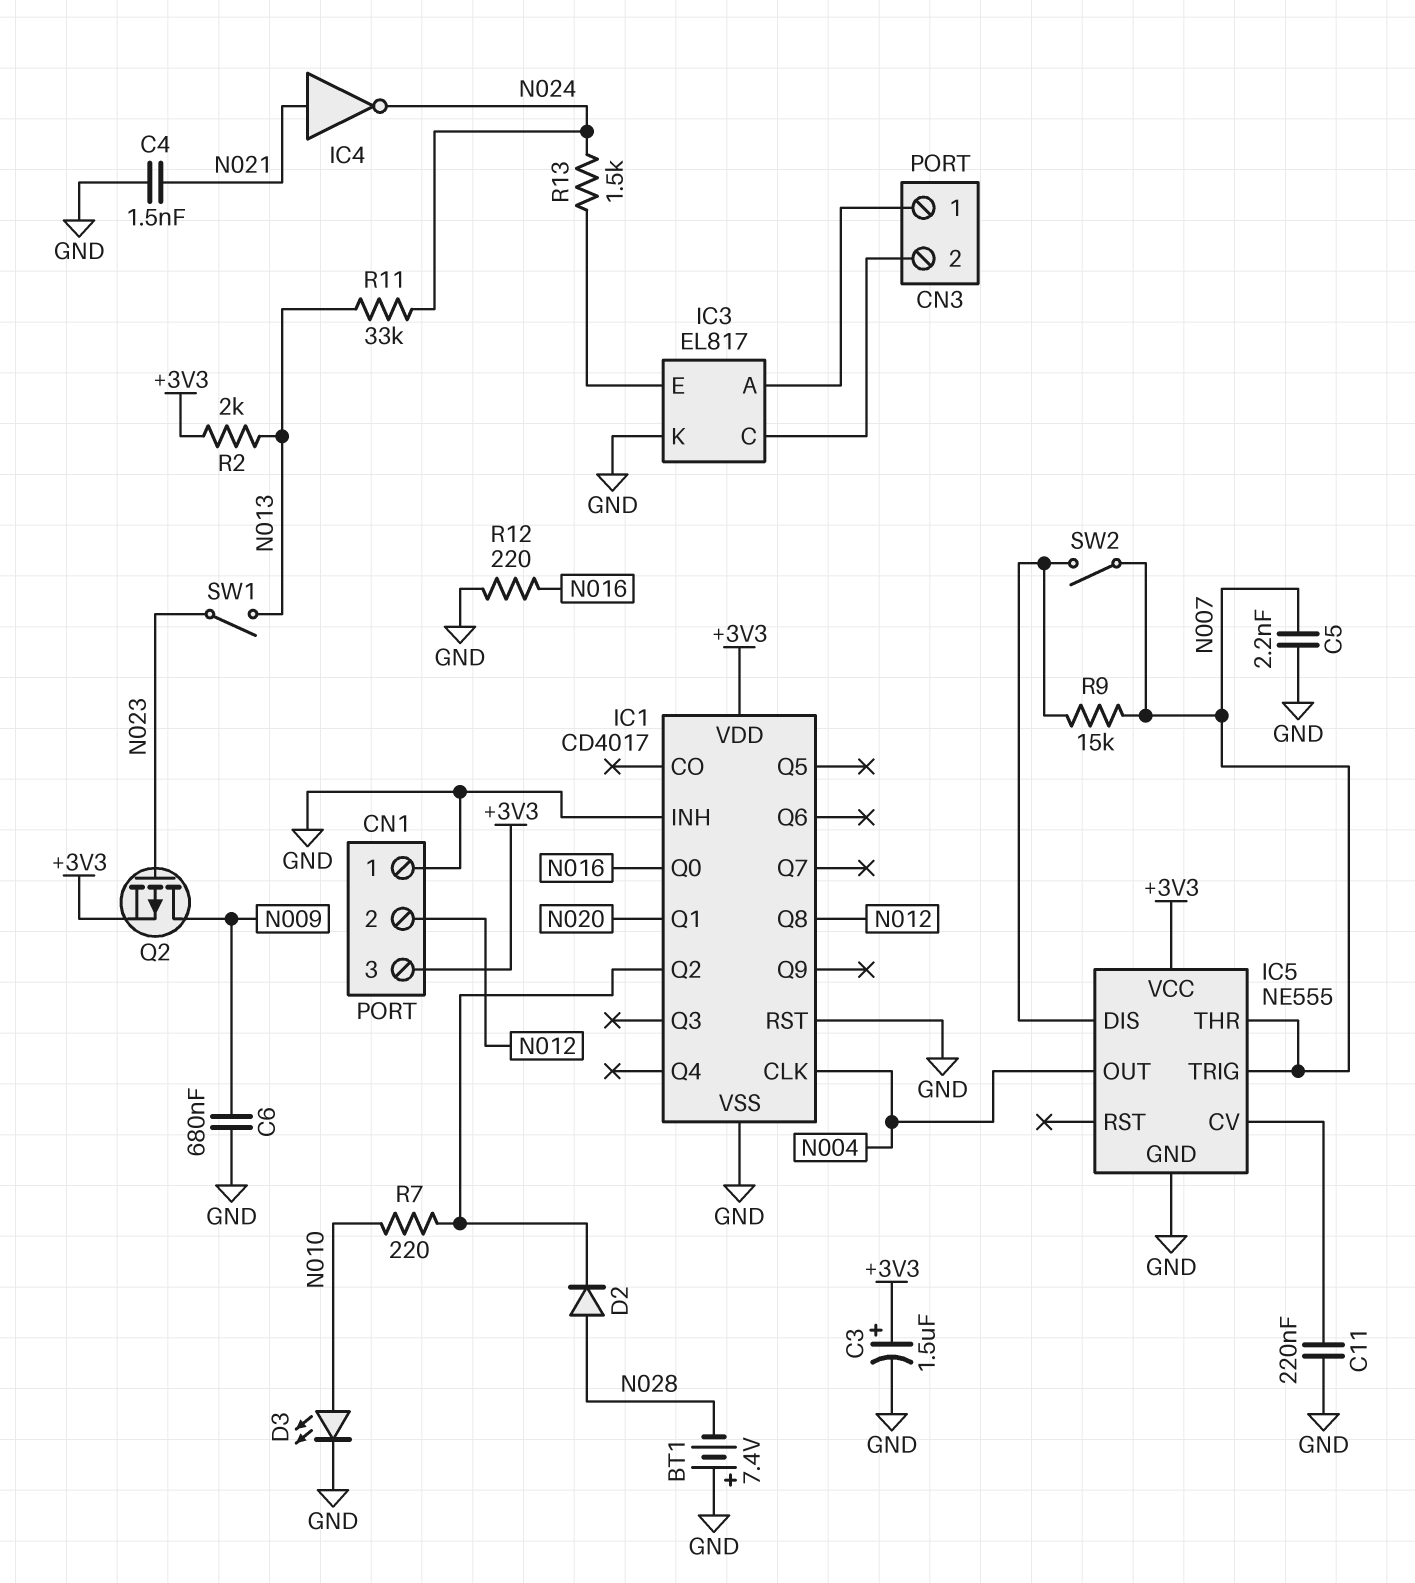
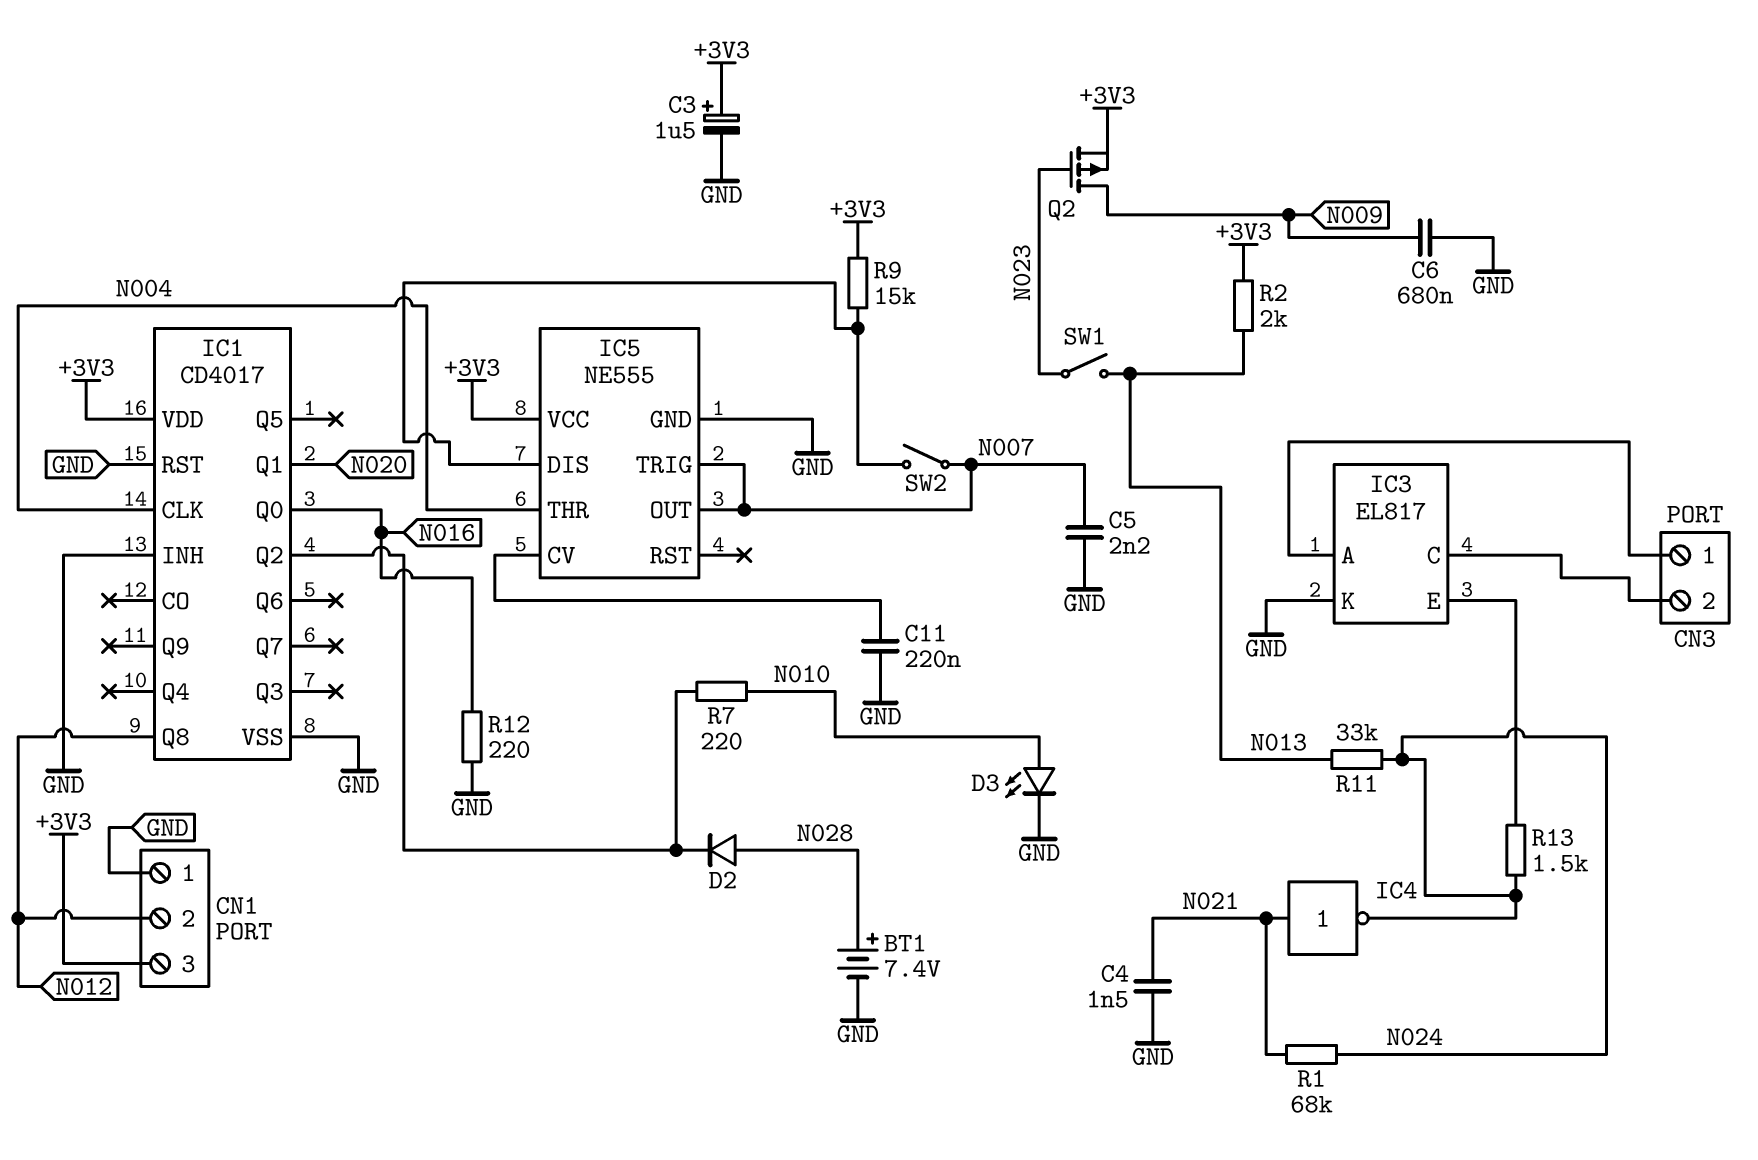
BT1: 7.4V (plus GND, minus N028) -> 7.4V (plus N028, minus GND)
IC5 pin OUT: N004 -> N007
IC5 pin THR: N007 -> N004
R1: none -> 68k (N021, N024)
R9: 15k (IC5/DIS, N007) -> 15k (+3V3, IC5/DIS)

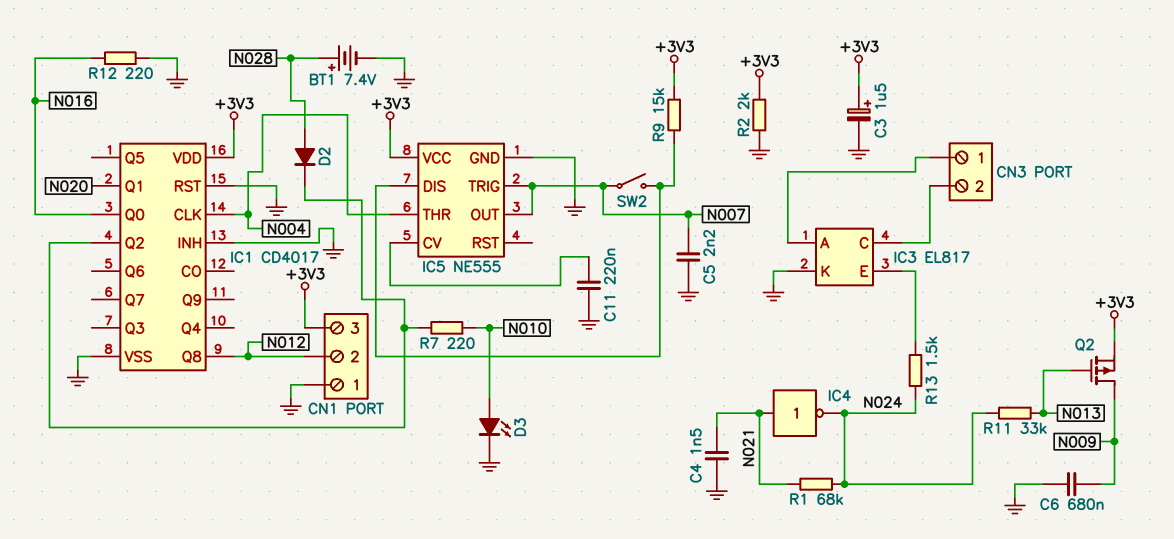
Q2: PMOS (G N023, D N009, S +3V3) -> PMOS (G N013, D N009, S +3V3)
R2: 2k (+3V3, N013) -> 2k (+3V3, GND)
SW1: switch (N013, N023) -> none

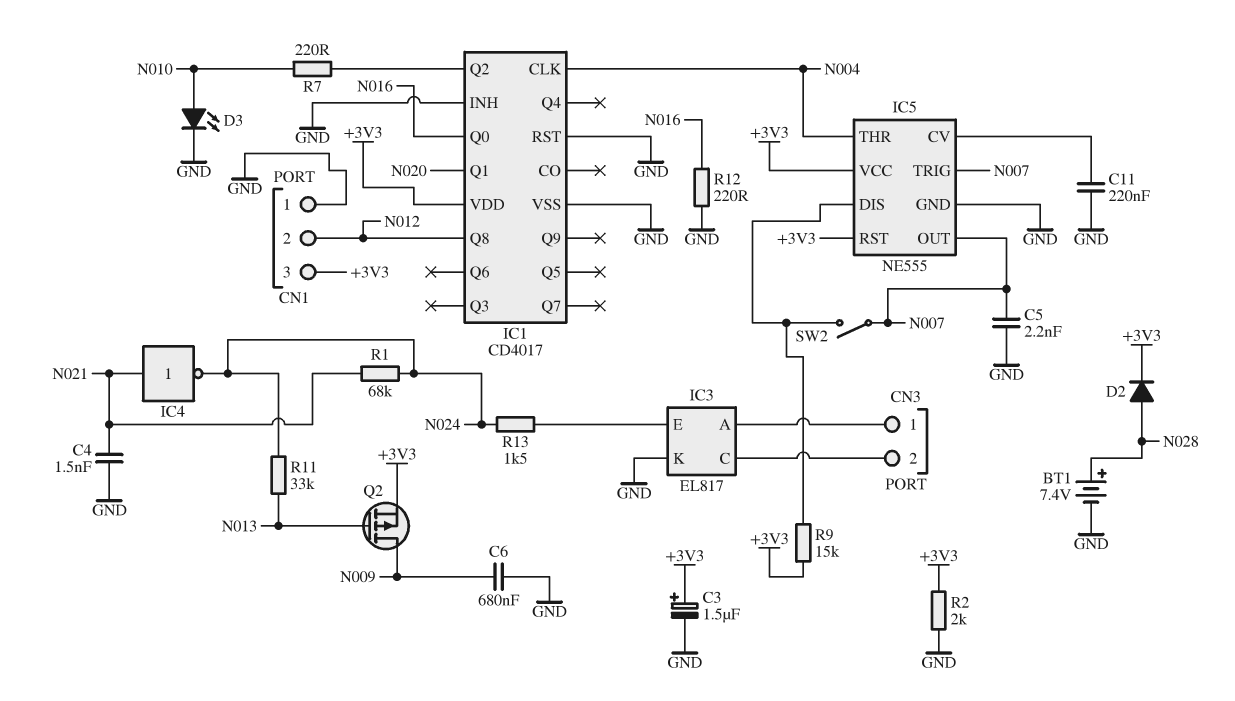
D2: diode (A N028, K IC1/Q2) -> diode (A N028, K +3V3)
IC5 pin RST: none -> +3V3

